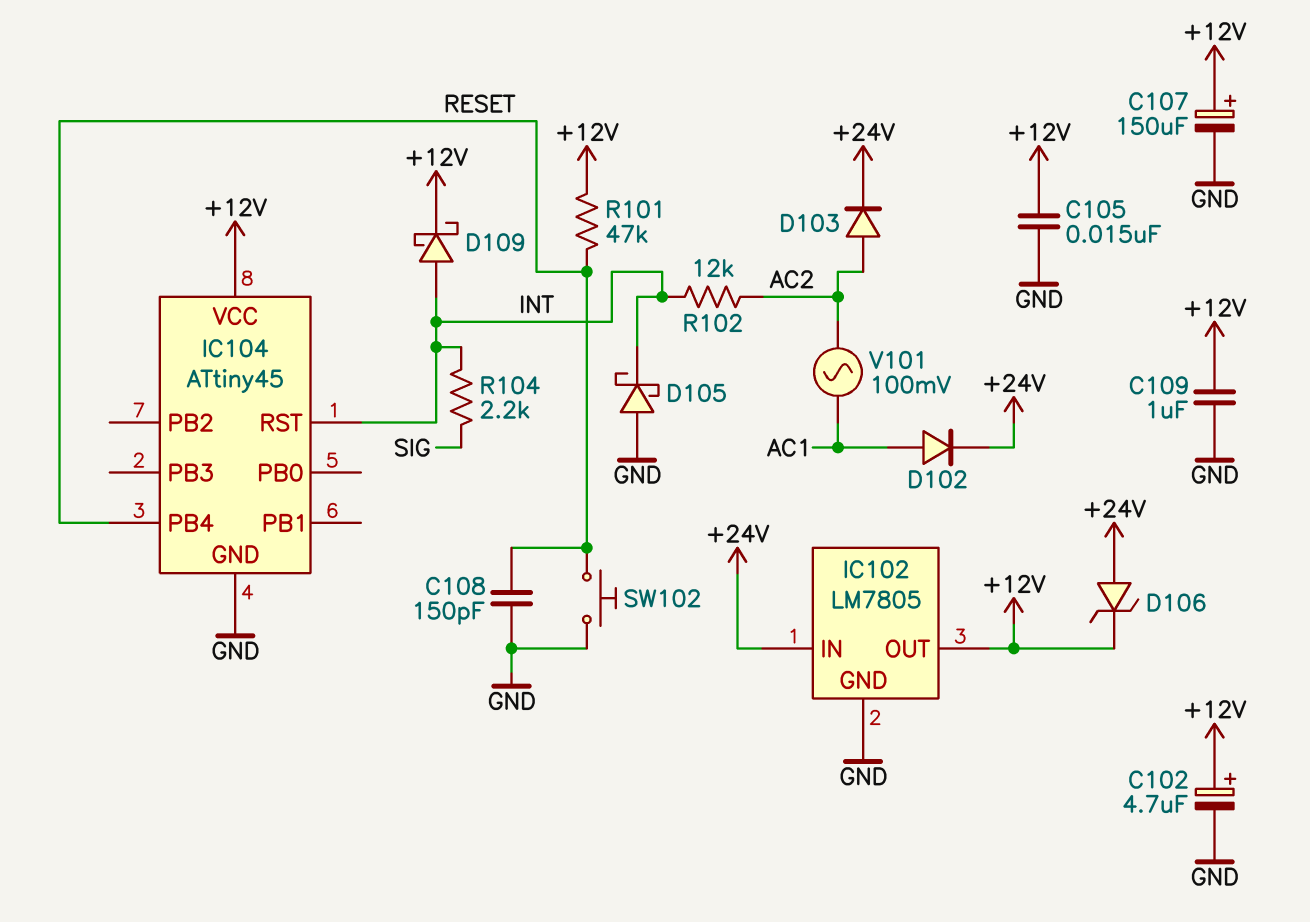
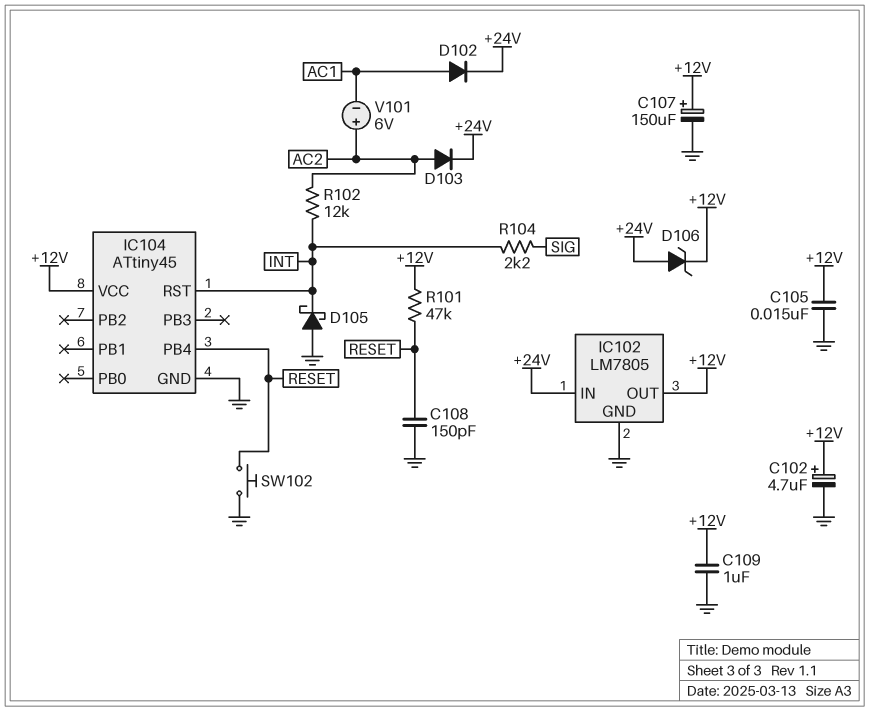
D109: schottky (A INT, K +12V) -> none
V101: AC 100mV (AC1, AC2) -> 6V (plus AC2, minus AC1)

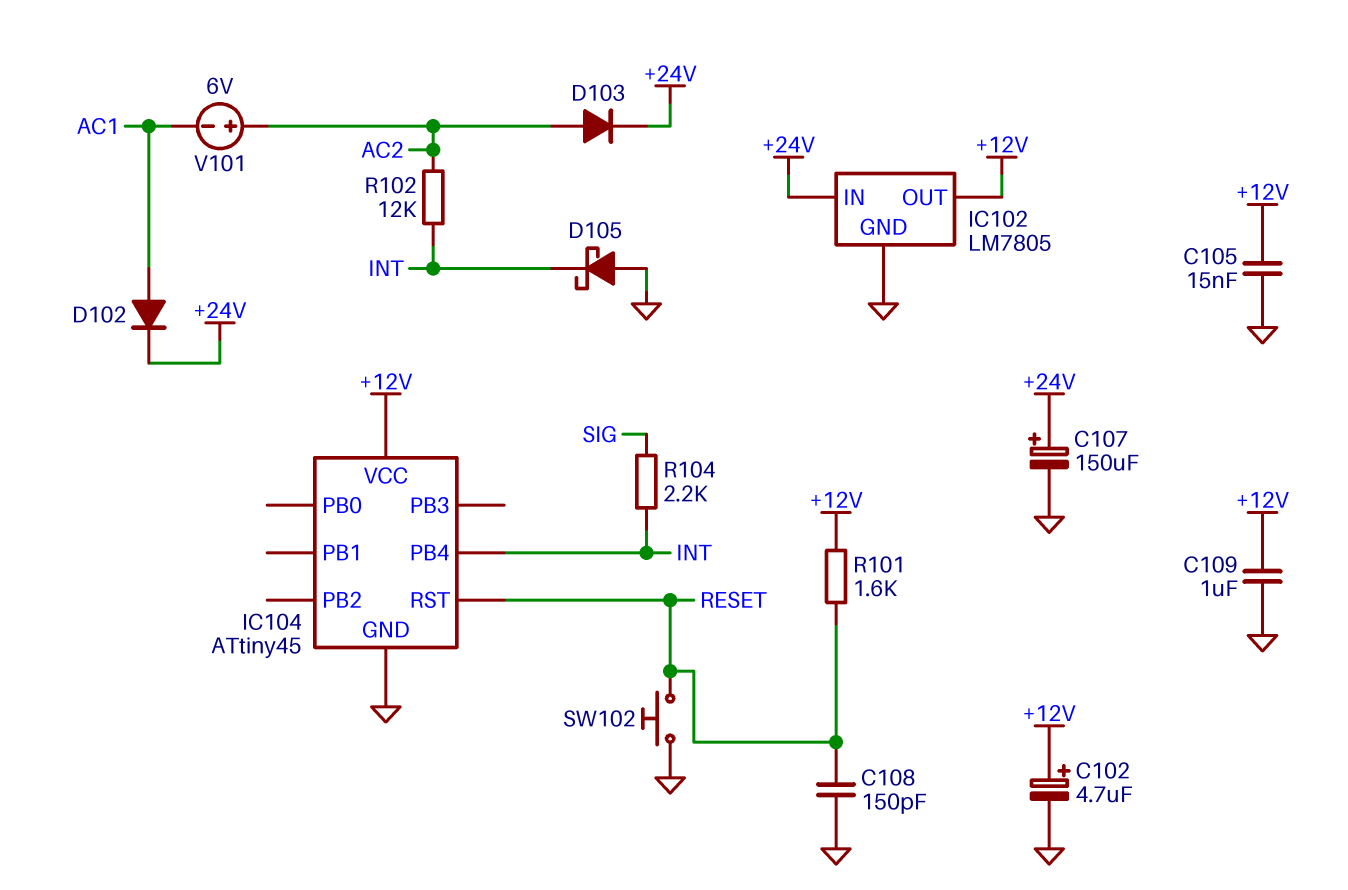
C107: 150uF (plus +12V, minus GND) -> 150uF (plus +24V, minus GND)
D106: zener (A +24V, K +12V) -> none
IC104 pin PB4: RESET -> INT
IC104 pin RST: INT -> RESET
R101: 47k (+12V, RESET) -> 1.6k (+12V, RESET)

